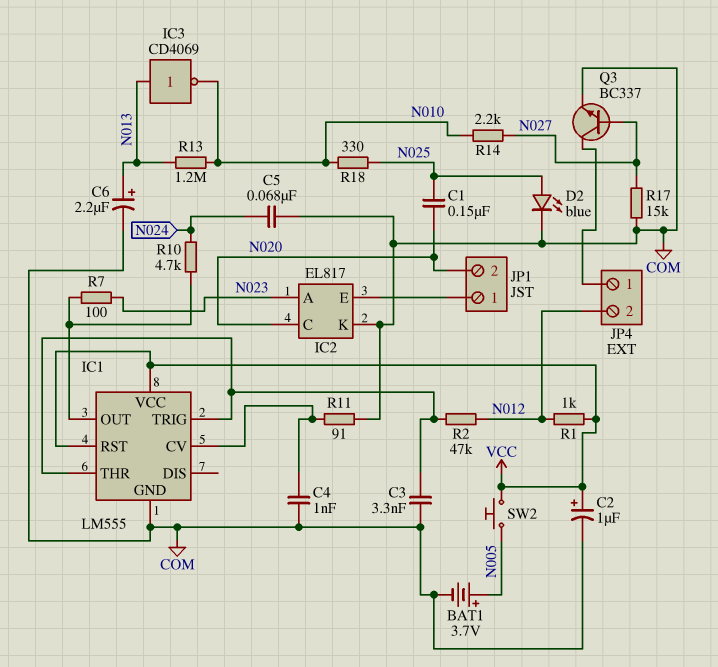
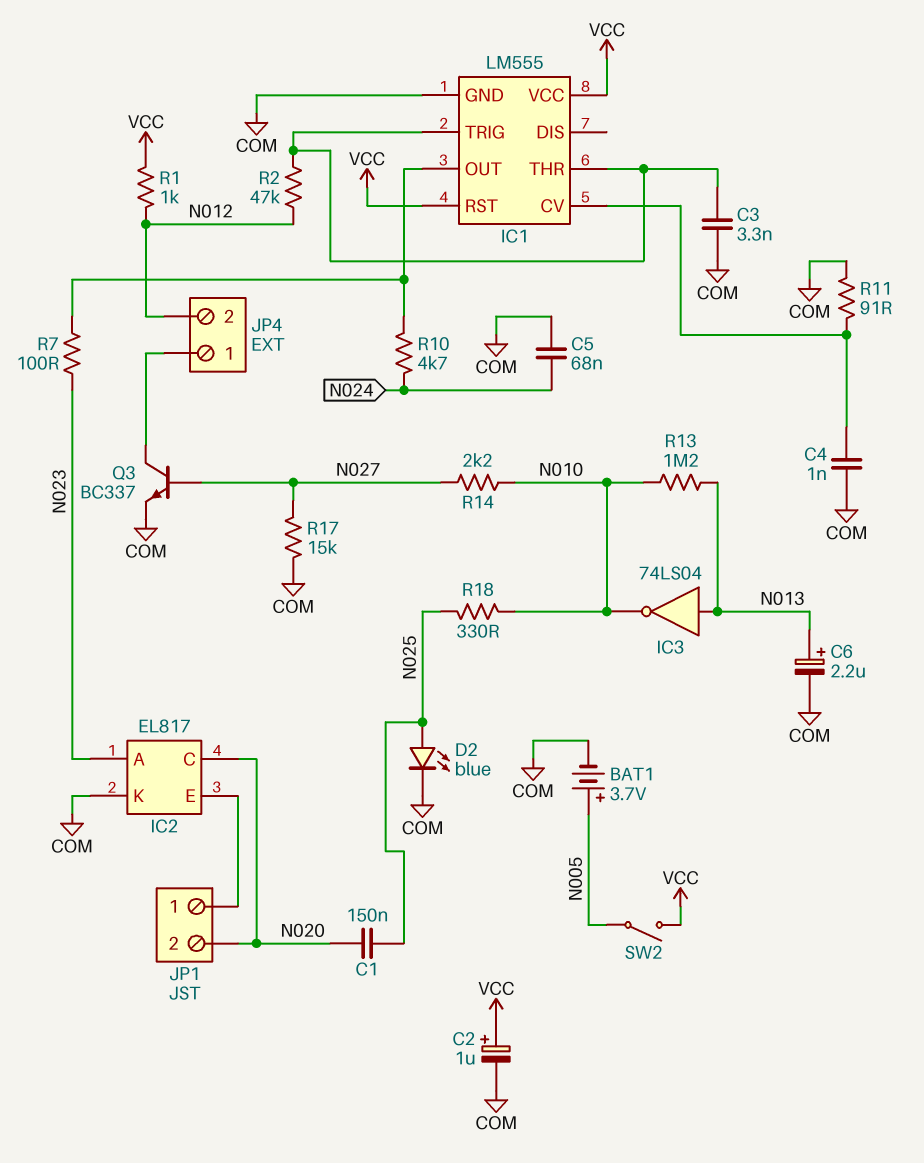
IC3: NOT CD4069 (in N013, out N010) -> NOT 74LS04 (in N013, out N010)
SW2: button (N005, VCC) -> switch (N005, VCC)

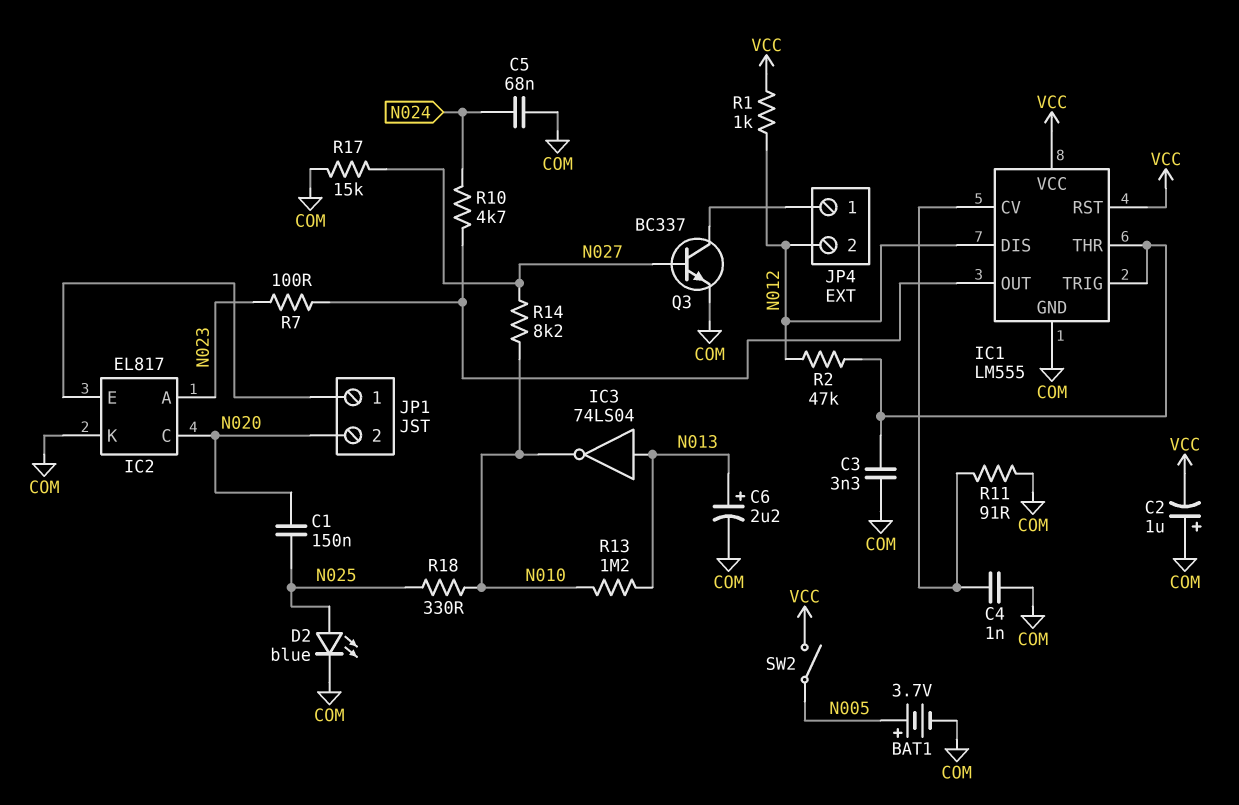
C2: 1uF (plus VCC, minus COM) -> 1uF (plus COM, minus VCC)
IC1 pin DIS: none -> N012
R14: 2.2k (N010, N027) -> 8.2k (N010, N027)

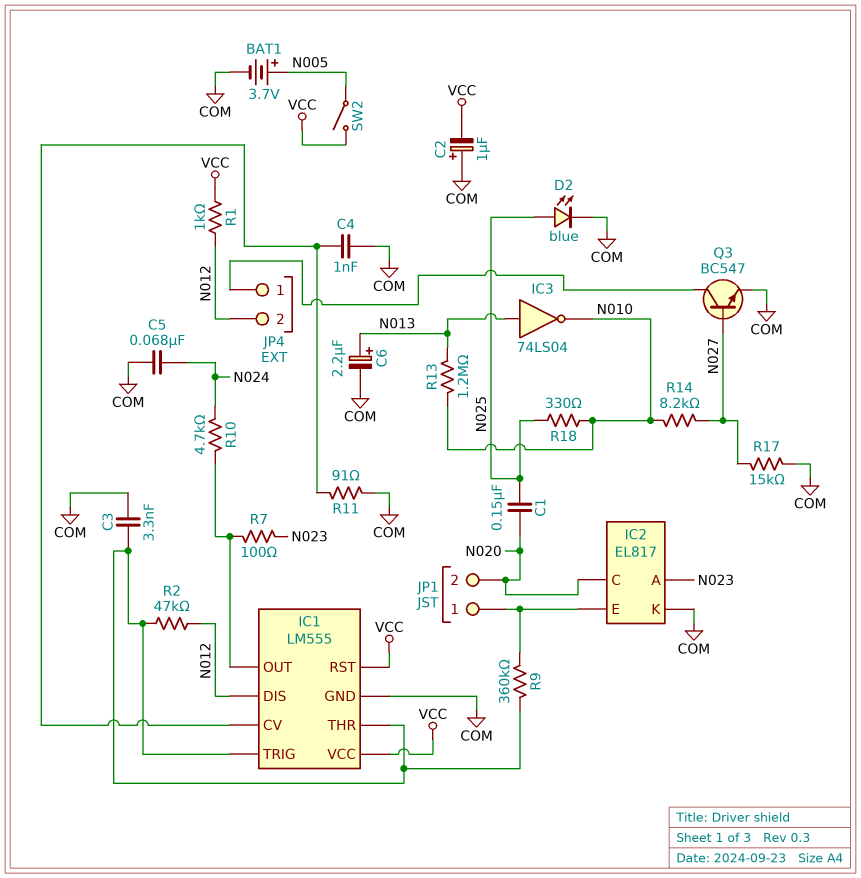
Q3: NPN BC337 (B N027, C JP4/1, E COM) -> NPN BC547 (B N027, C JP4/1, E COM)
R9: none -> 360k (IC1/THR, IC2/E)

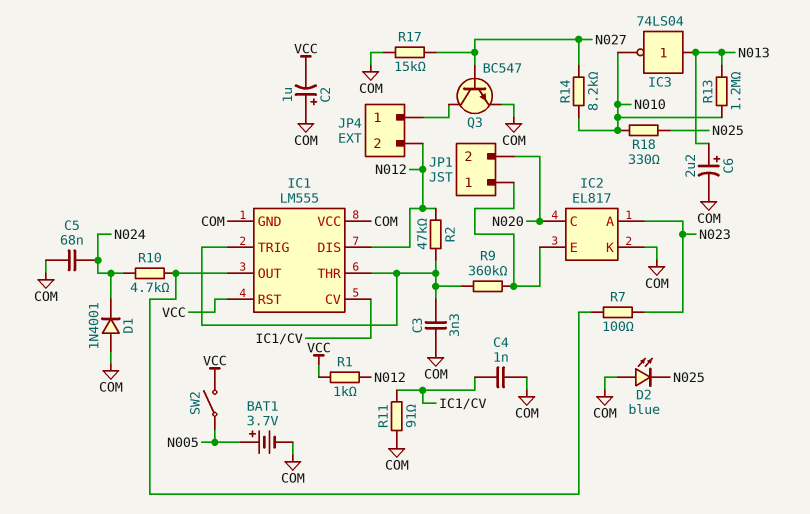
C1: 150nF (N020, N025) -> none
D1: none -> diode 1N4001 (A COM, K N024)
D2: LED blue (A N025, K COM) -> LED blue (A COM, K N025)
IC1 pin VCC: VCC -> COM

